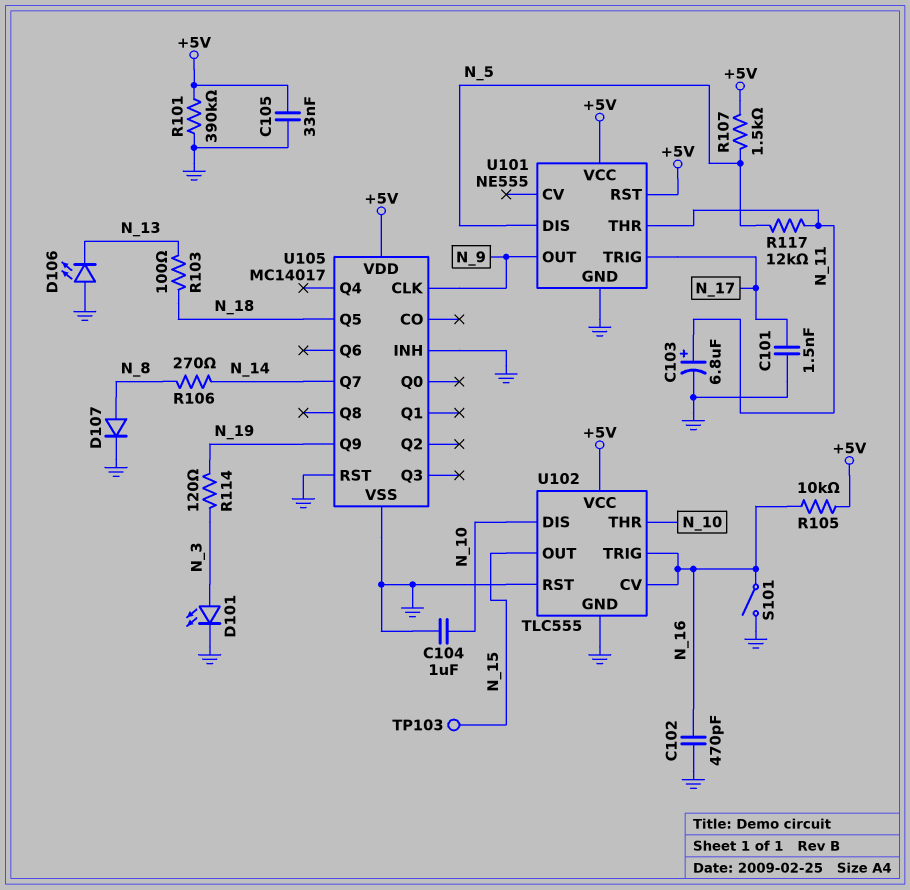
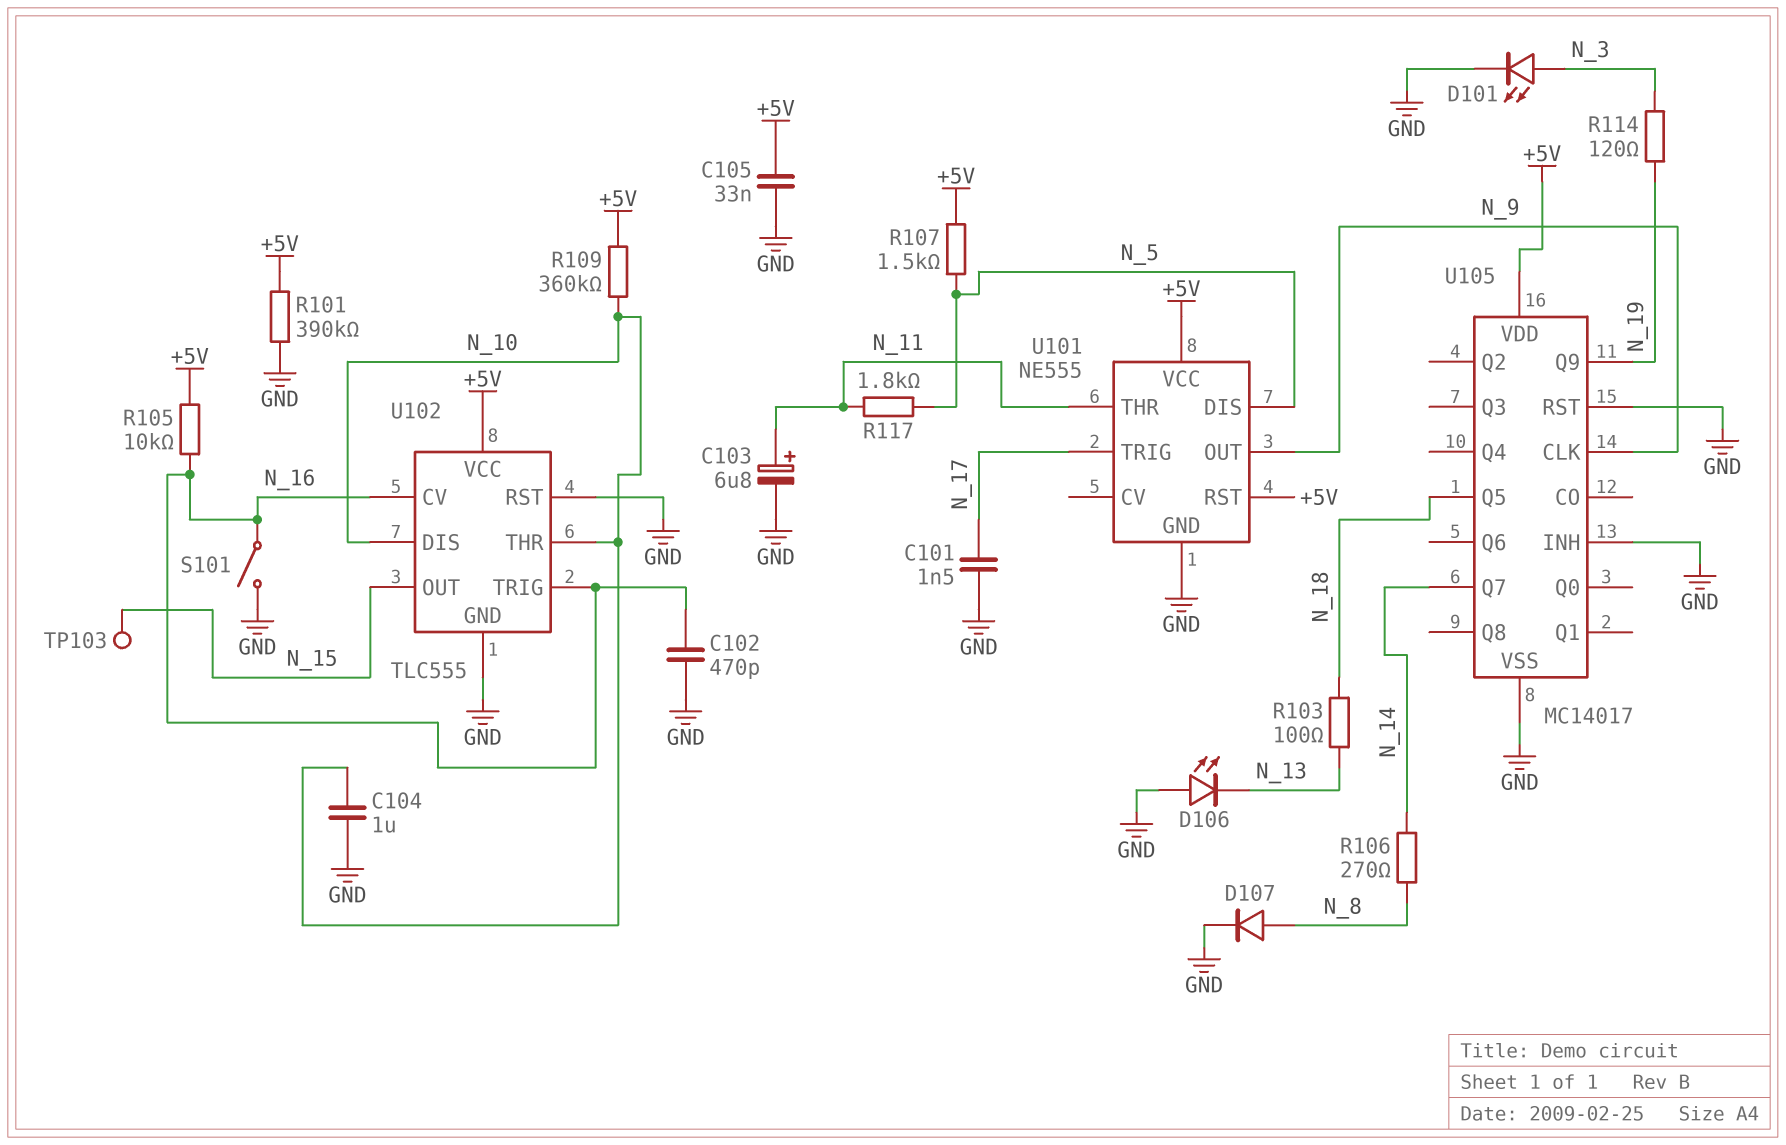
R109: none -> 360k (+5V, N_10)
R117: 12k (N_5, N_11) -> 1.8k (N_5, N_11)

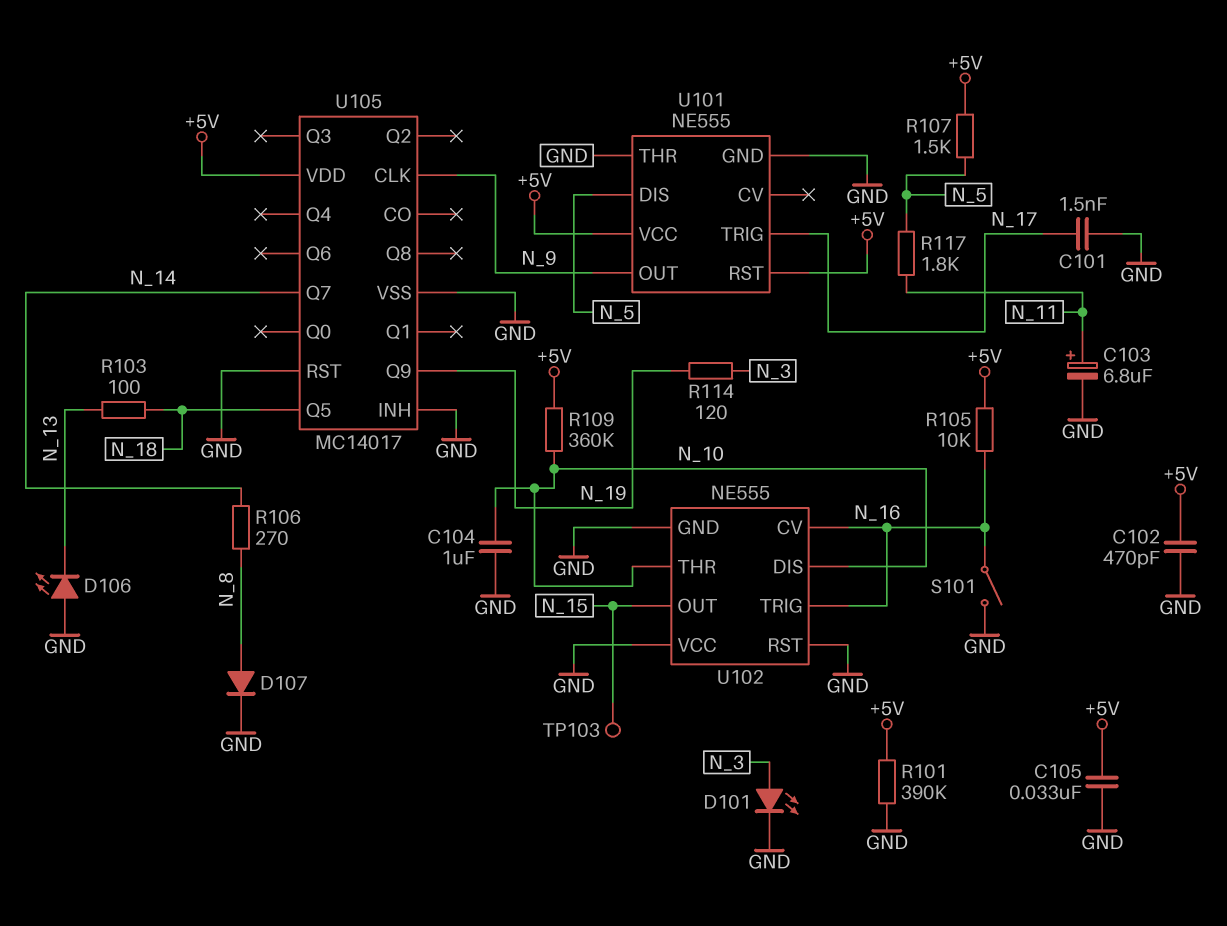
C102: 470pF (GND, N_16) -> 470pF (+5V, GND)
U101 pin THR: N_11 -> GND
U102: TLC555 -> NE555
U102 pin VCC: +5V -> GND

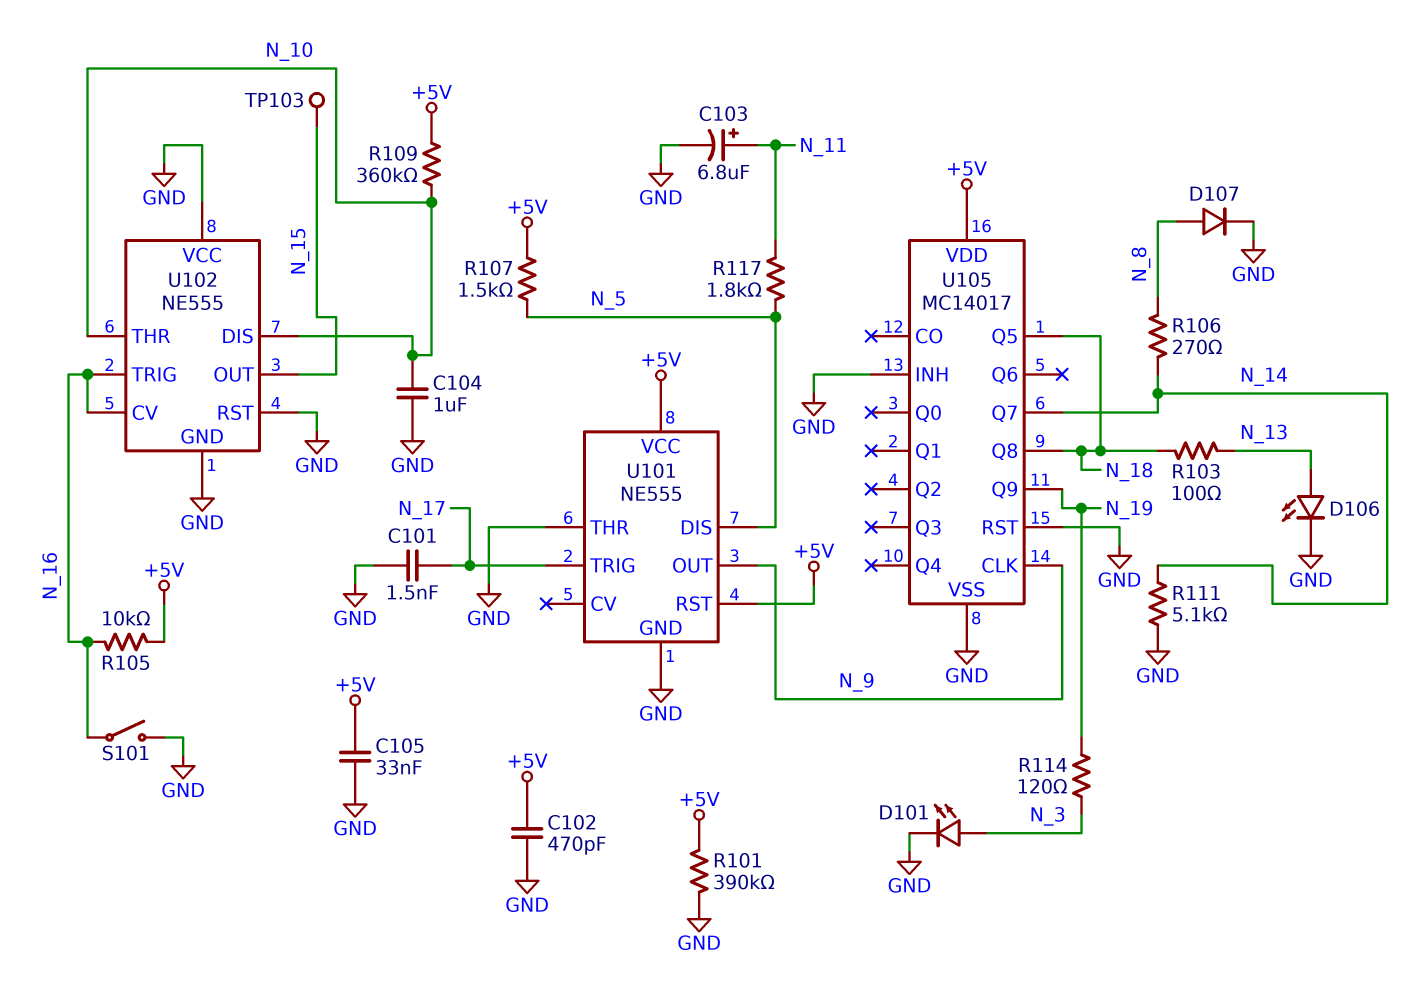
D106: LED (A GND, K N_13) -> LED (A N_13, K GND)
R111: none -> 5.1k (GND, N_14)
U105 pin Q8: none -> N_18

